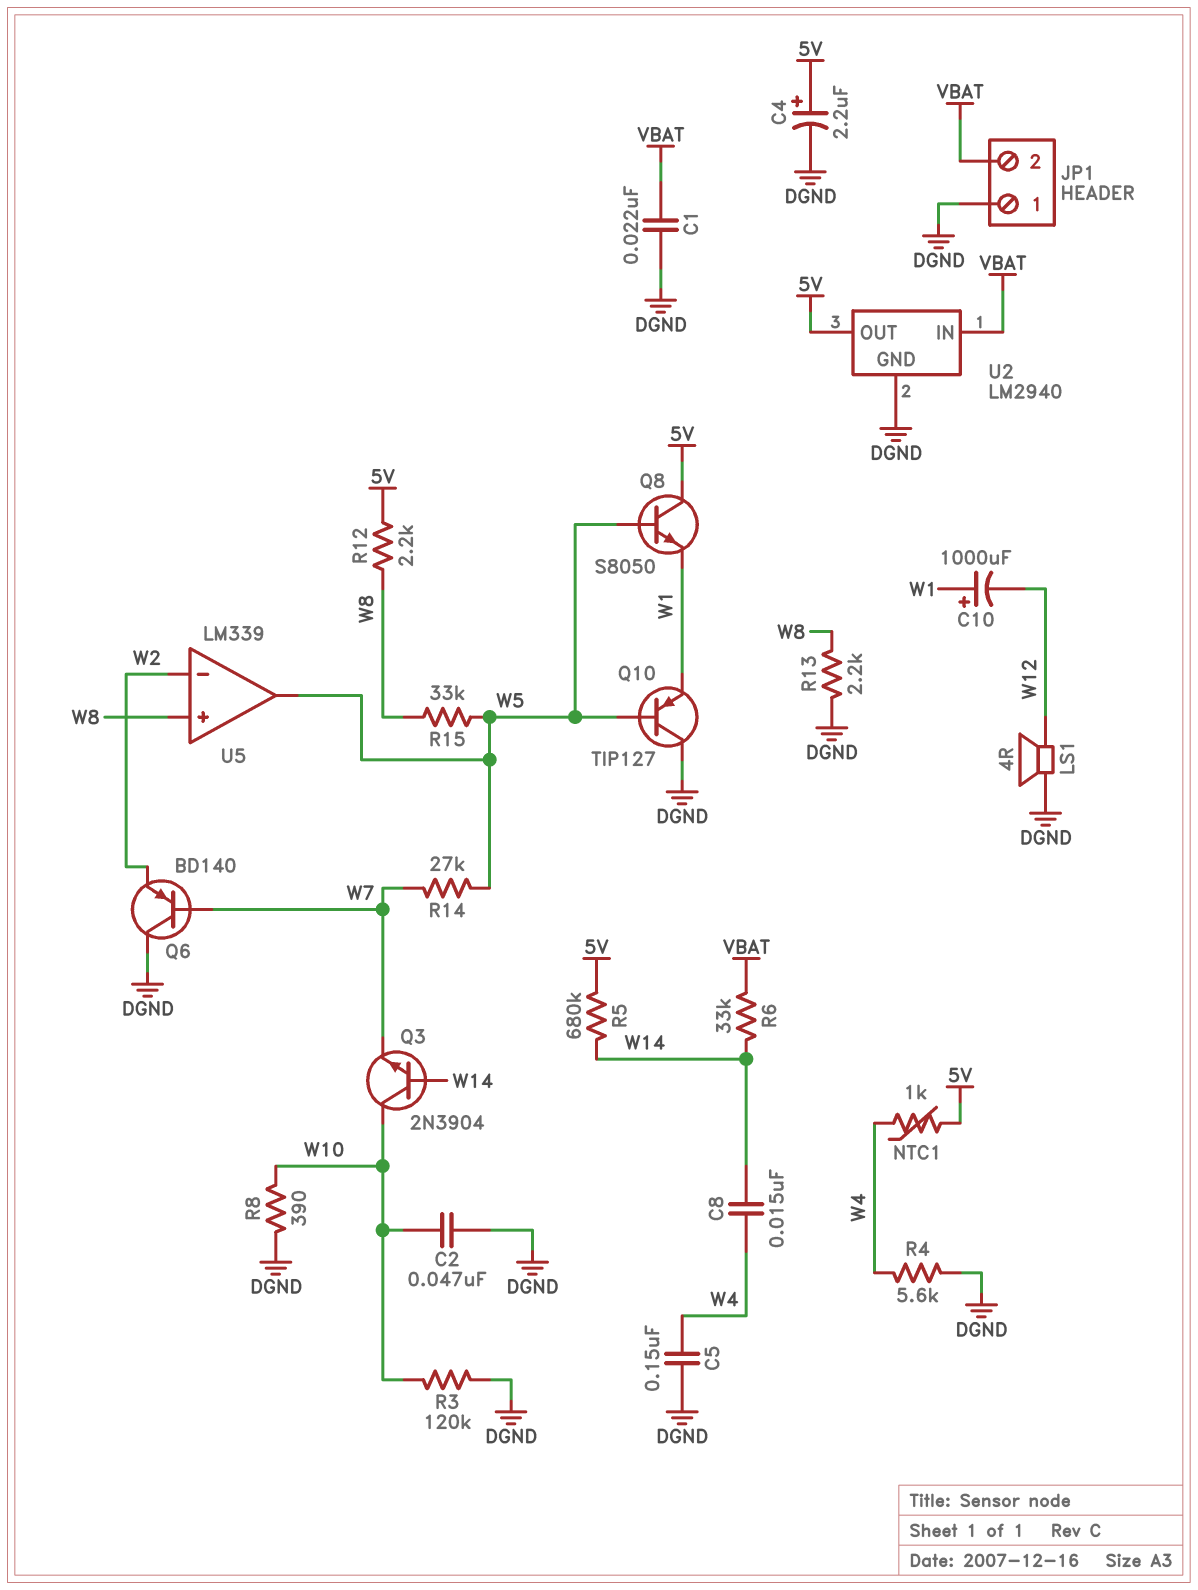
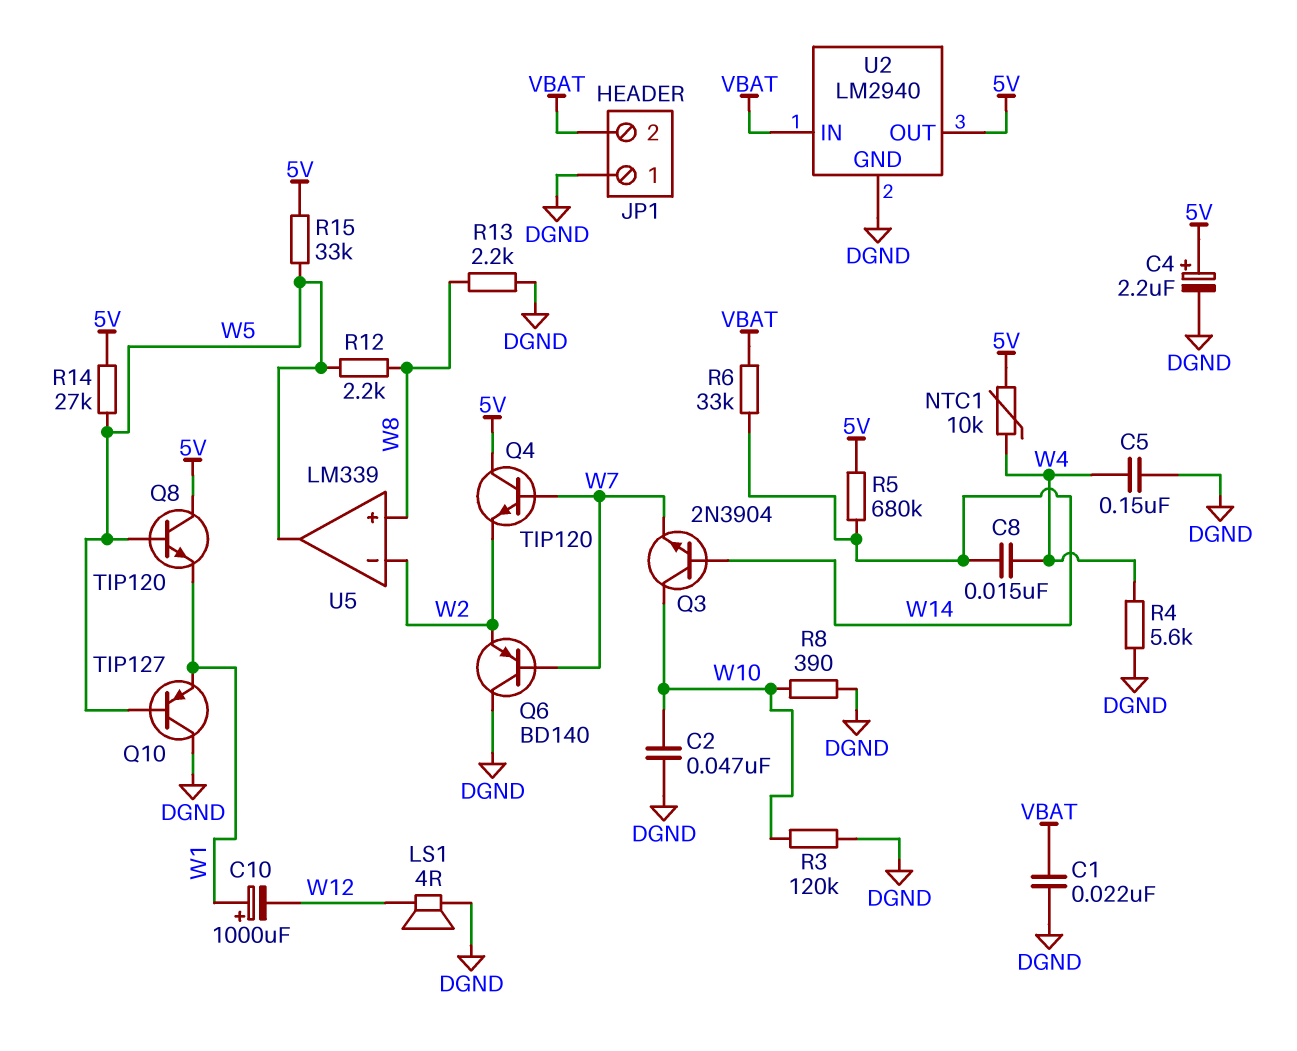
NTC1: 1k (5V, W4) -> 10k (5V, W4)
Q4: none -> NPN TIP120 (B W7, C 5V, E W2)
Q8: NPN S8050 (B W5, C 5V, E W1) -> NPN TIP120 (B W5, C 5V, E W1)
R12: 2.2k (5V, W8) -> 2.2k (W5, W8)
R14: 27k (W5, W7) -> 27k (5V, W5)
R15: 33k (W5, W8) -> 33k (5V, W5)

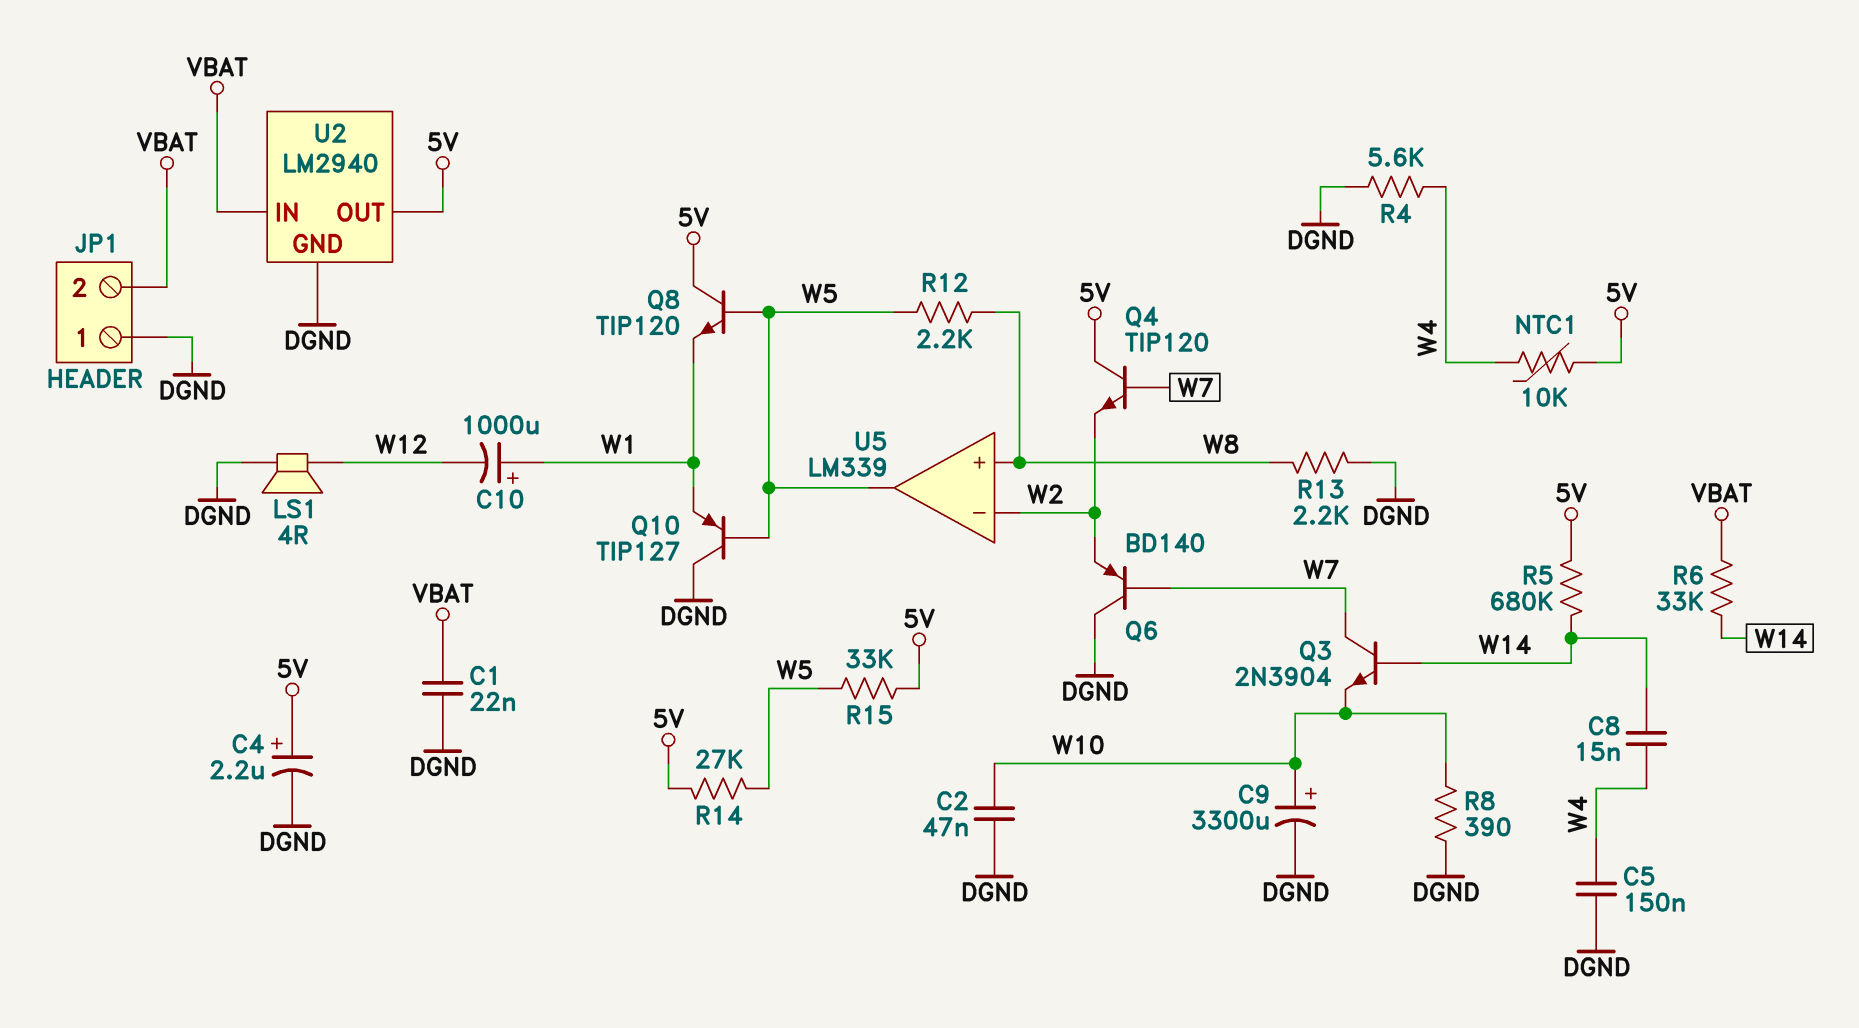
C9: none -> 3300uF (plus W10, minus DGND)
Q3: NPN 2N3904 (B W14, C W10, E W7) -> NPN 2N3904 (B W14, C W7, E W10)
R3: 120k (DGND, W10) -> none

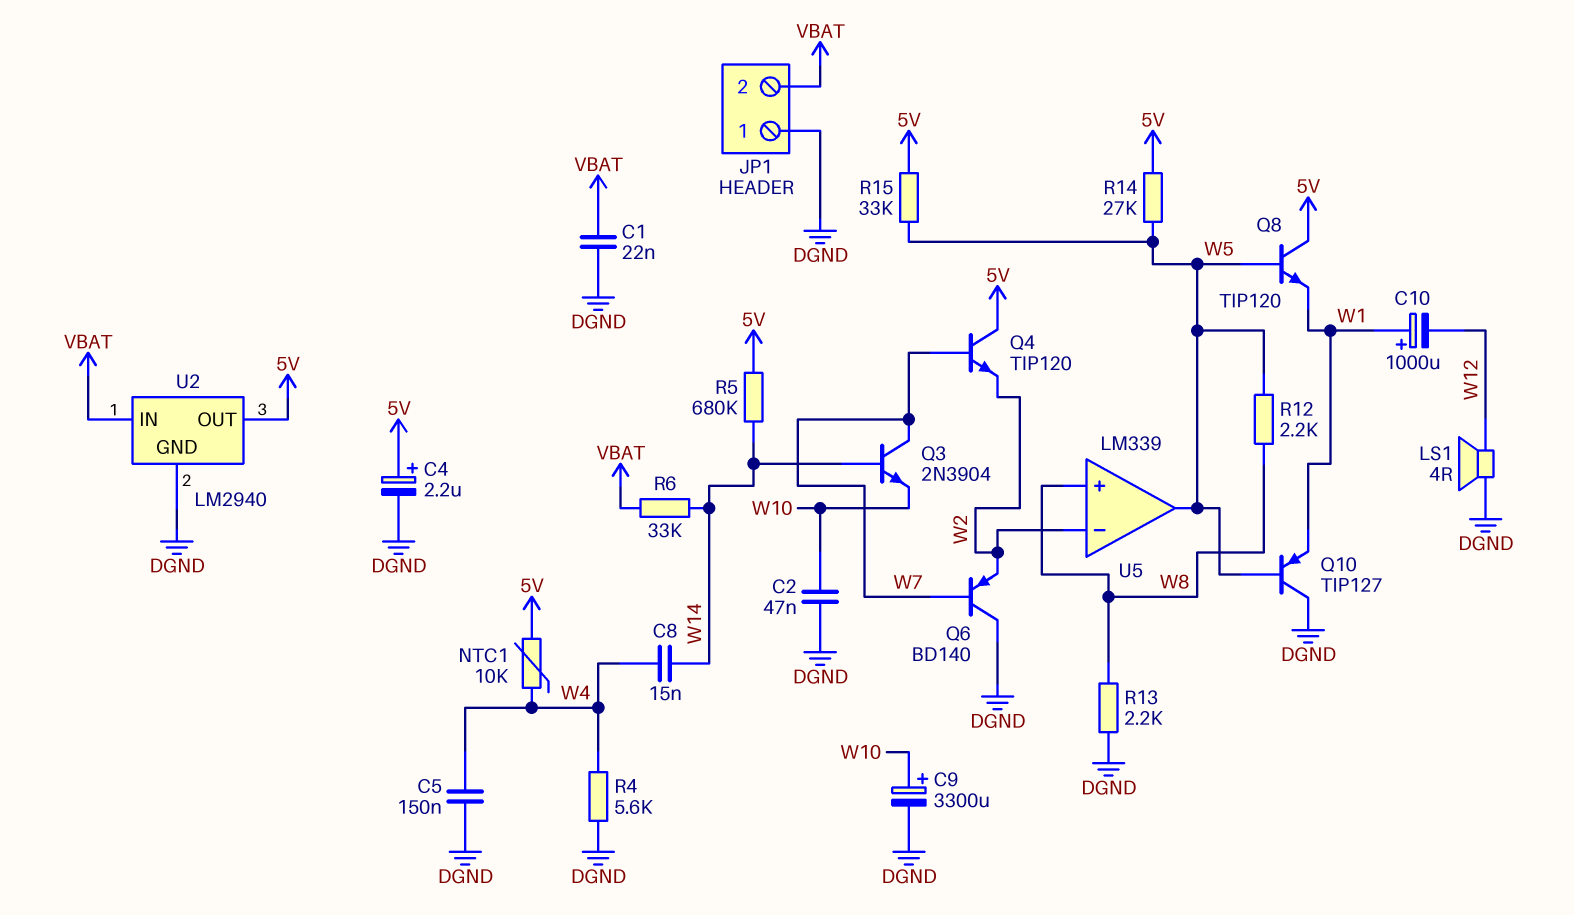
R8: 390 (DGND, W10) -> none

